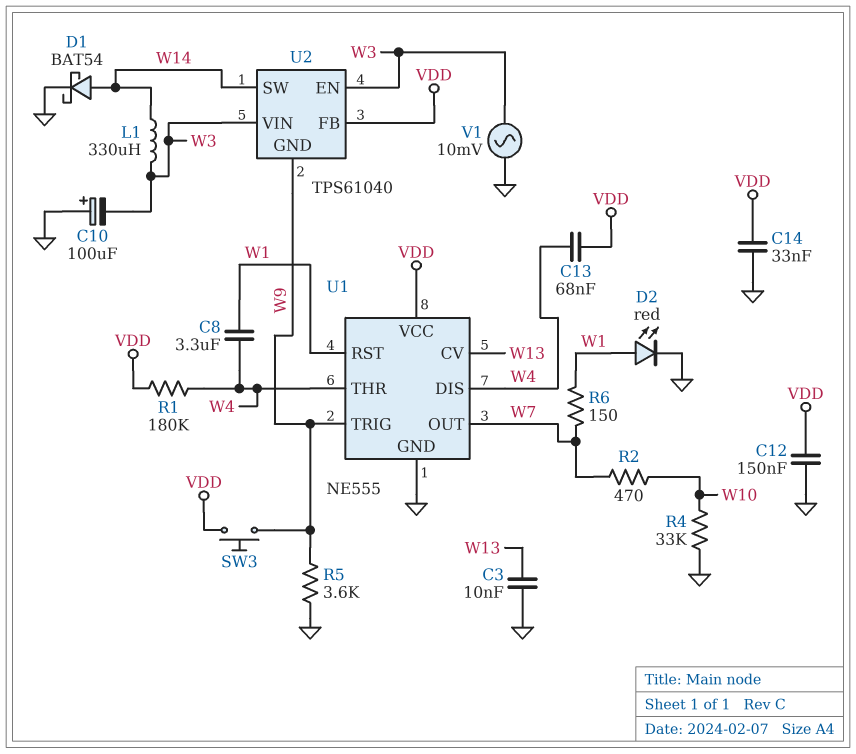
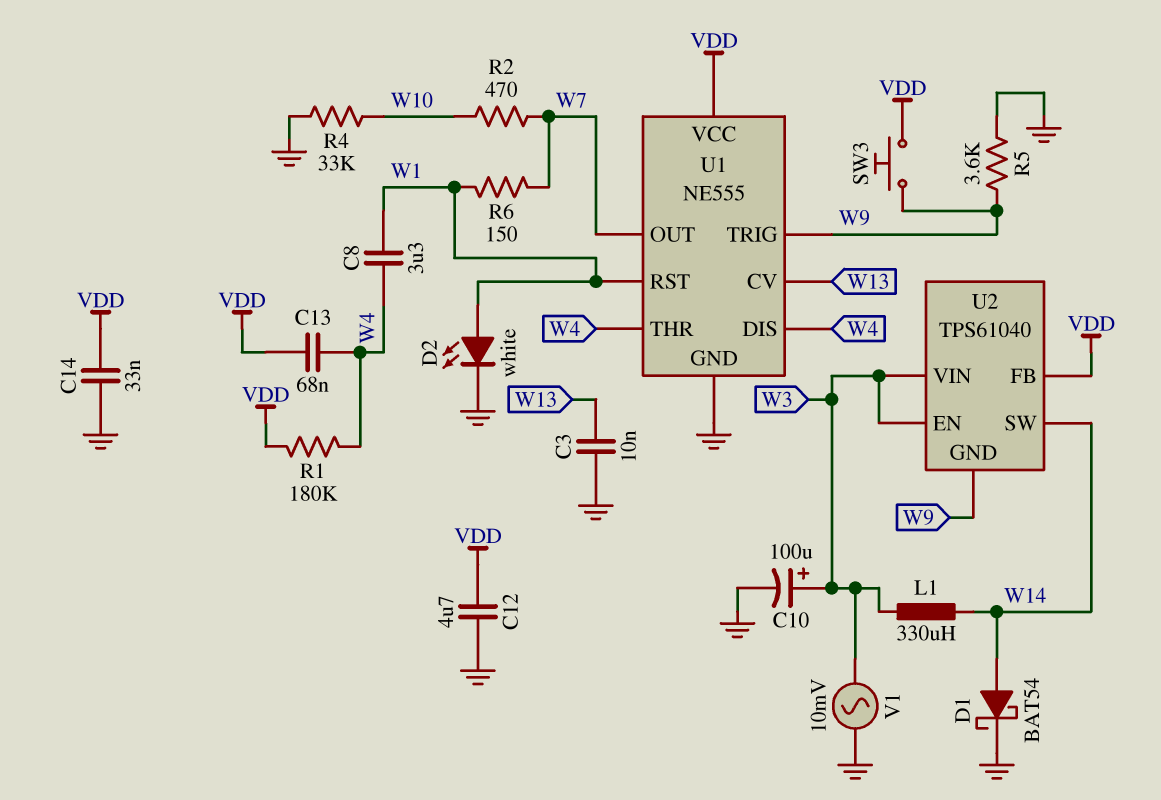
C10: 100uF (plus GND, minus W3) -> 100uF (plus W3, minus GND)
C12: 150nF (GND, VDD) -> 4.7uF (GND, VDD)
D2: LED red (A W1, K GND) -> LED white (A W1, K GND)

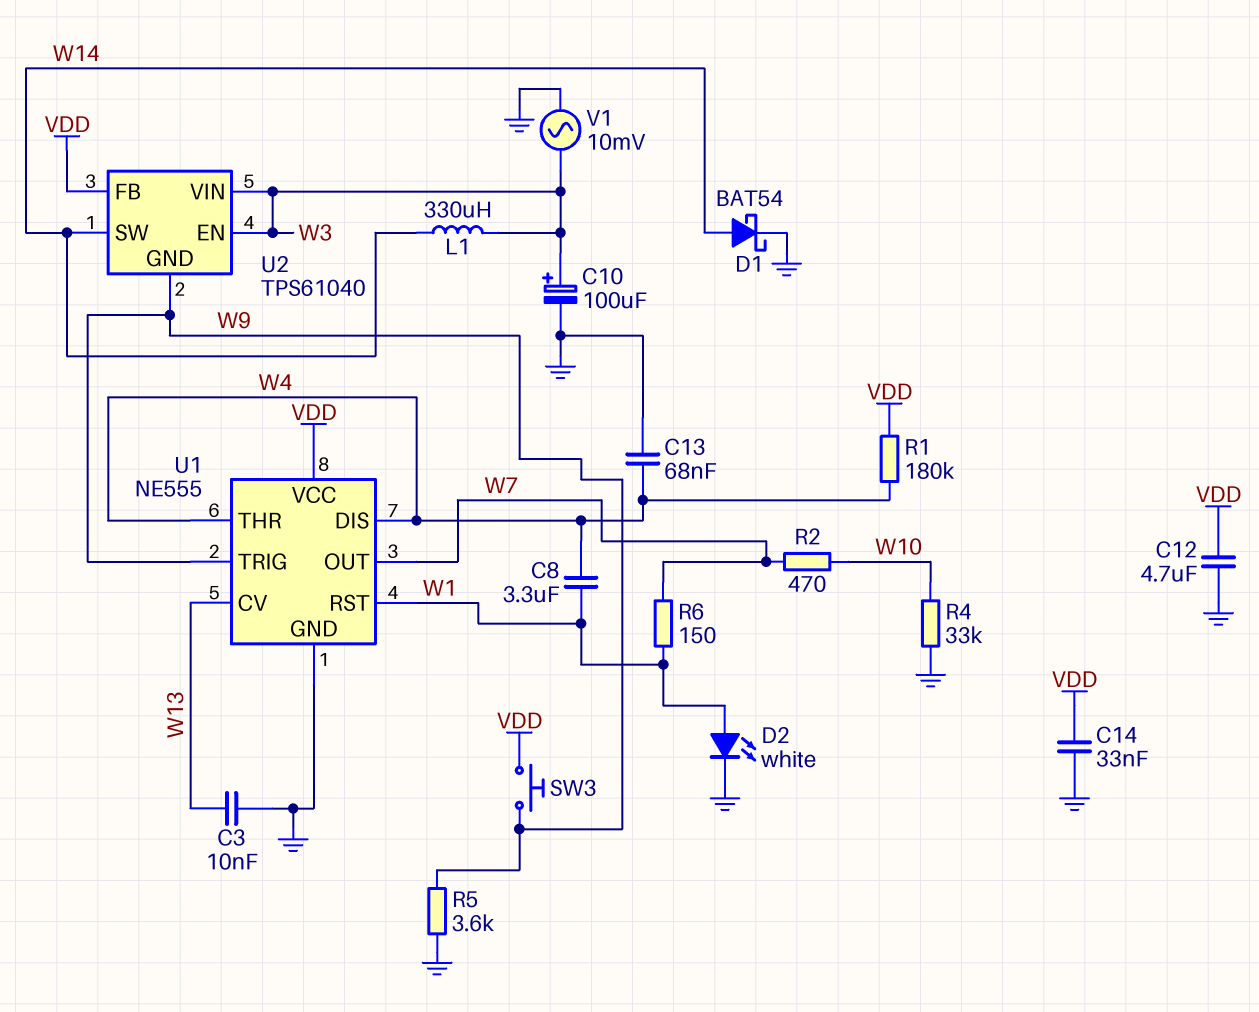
C13: 68nF (VDD, W4) -> 68nF (GND, W4)

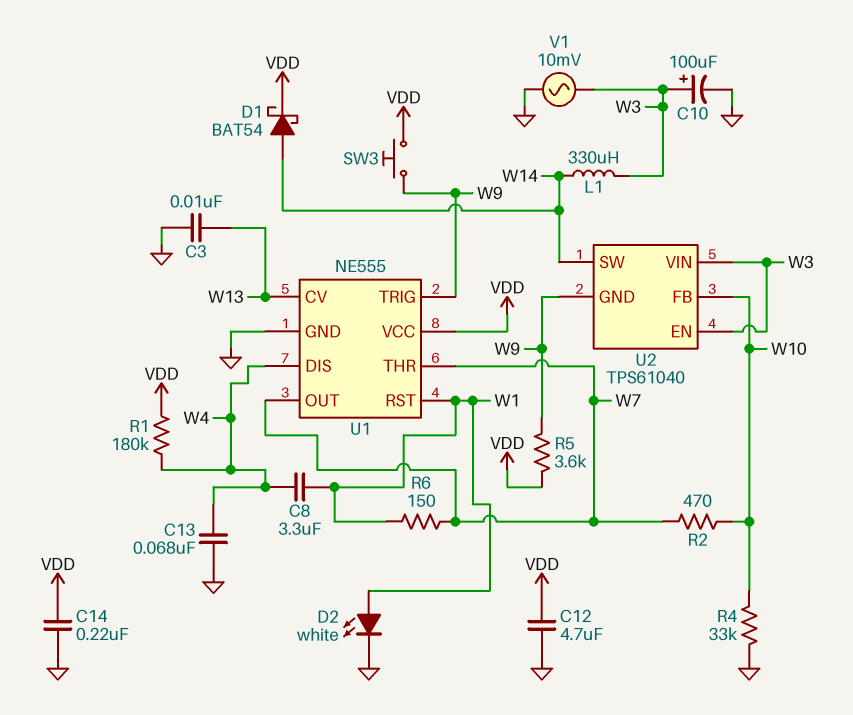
C14: 33nF (GND, VDD) -> 220nF (GND, VDD)
D1: schottky BAT54 (A W14, K GND) -> schottky BAT54 (A W14, K VDD)
R5: 3.6k (GND, W9) -> 3.6k (VDD, W9)
U1 pin THR: W4 -> W7
U2 pin FB: VDD -> W10

